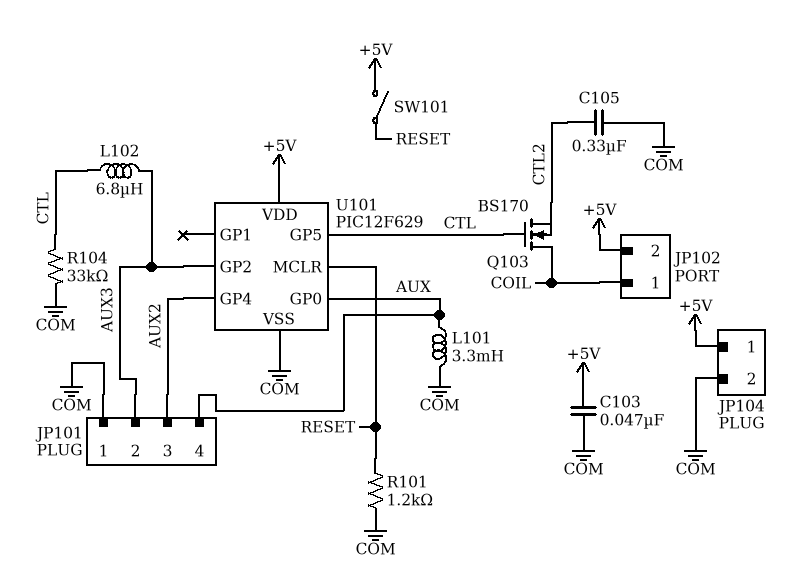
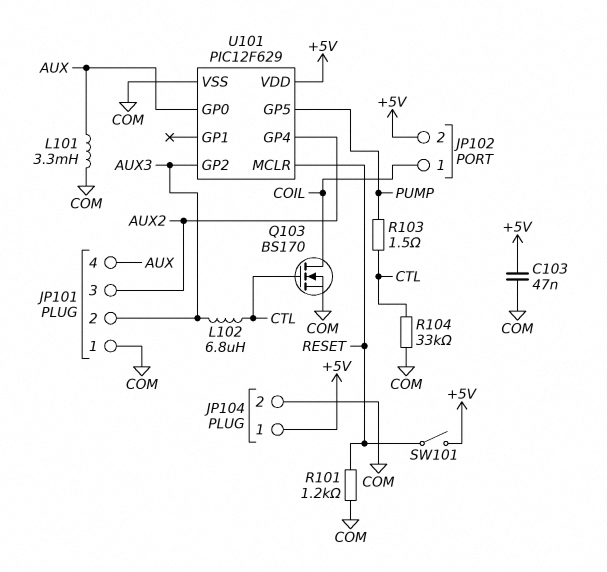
C105: 330nF (COM, CTL2) -> none
Q103: NMOS BS170 (G CTL, D COIL, S CTL2) -> NMOS BS170 (G CTL, D COIL, S COM)
R103: none -> 1.5 (CTL, PUMP)
U101 pin GP5: CTL -> PUMP

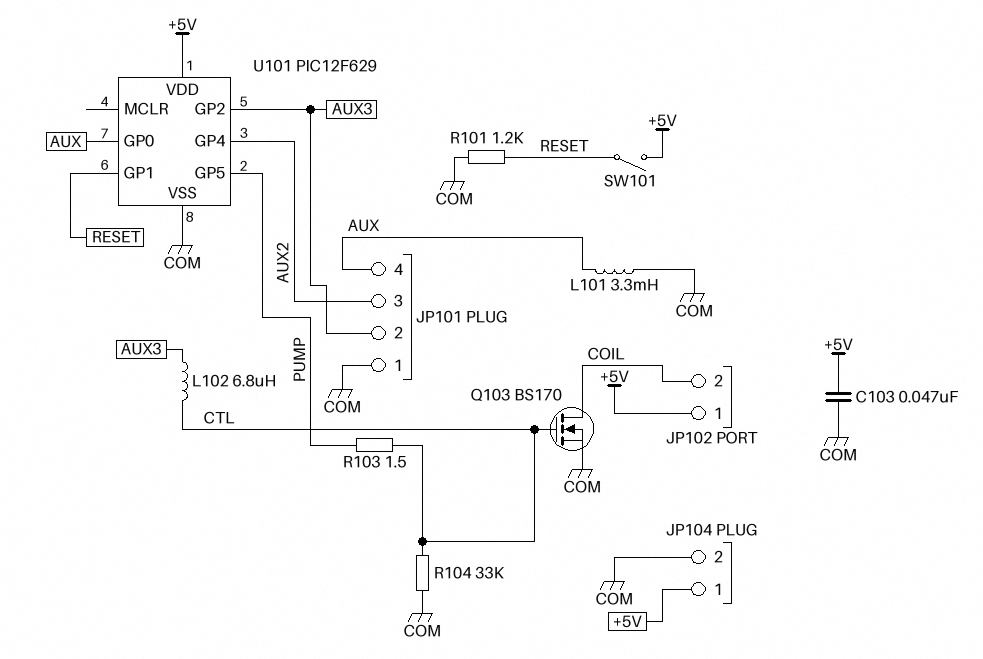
JP102 pin 1: COIL -> +5V
JP102 pin 2: +5V -> COIL
U101 pin GP1: none -> RESET
U101 pin MCLR: RESET -> none

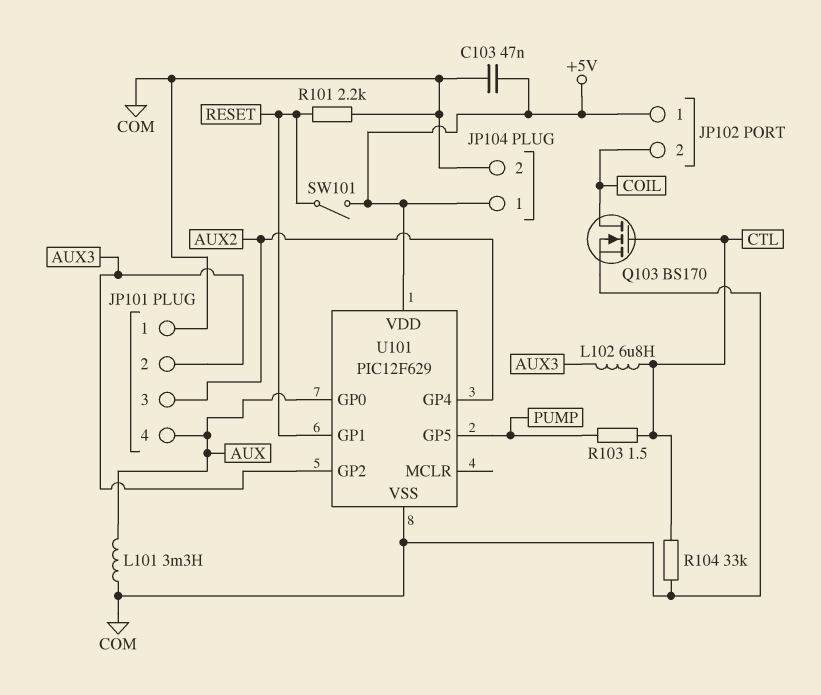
R101: 1.2k (COM, RESET) -> 2.2k (COM, RESET)

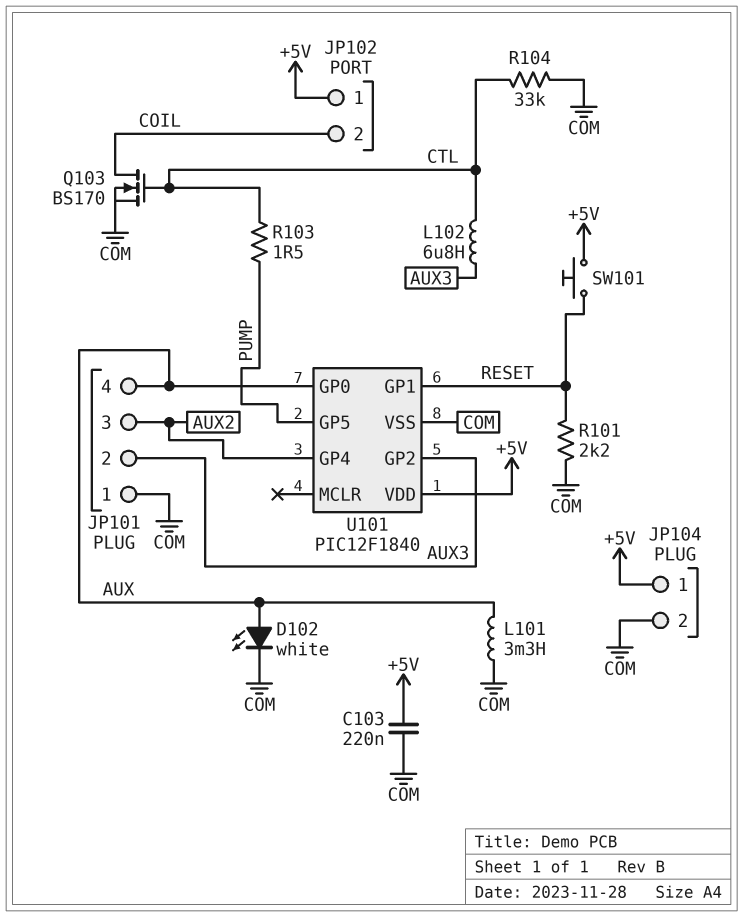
C103: 47nF (+5V, COM) -> 220nF (+5V, COM)
D102: none -> LED white (A AUX, K COM)
SW101: switch (+5V, RESET) -> button (+5V, RESET)
U101: PIC12F629 -> PIC12F1840

